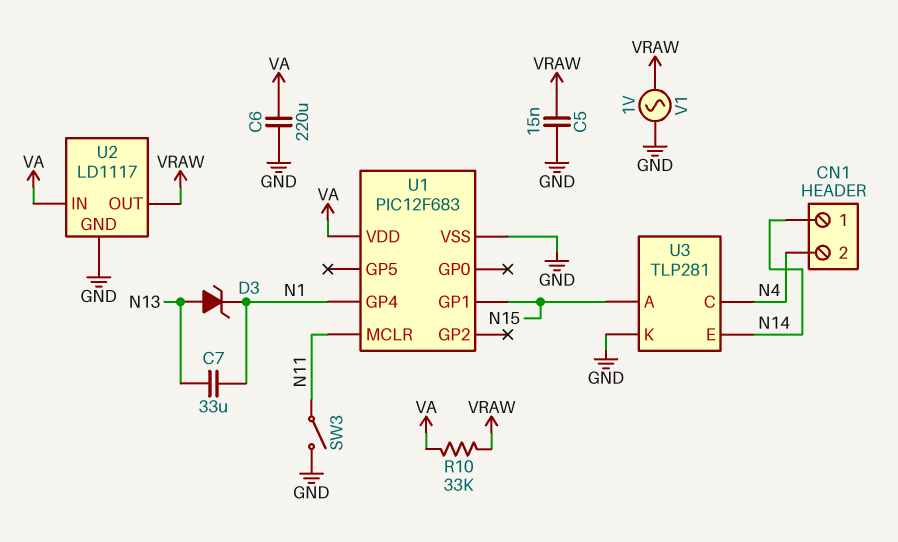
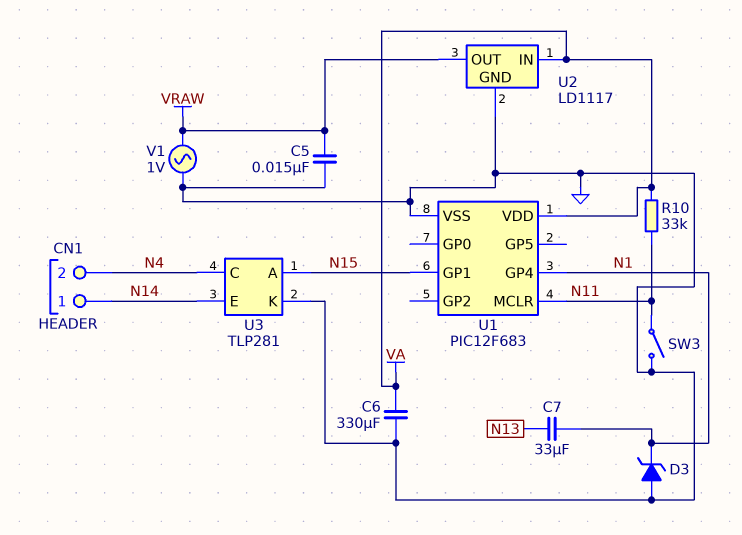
C6: 220uF (GND, VA) -> 330uF (GND, VA)
D3: zener (A N13, K N1) -> zener (A GND, K N1)
R10: 33k (VA, VRAW) -> 33k (N11, VA)

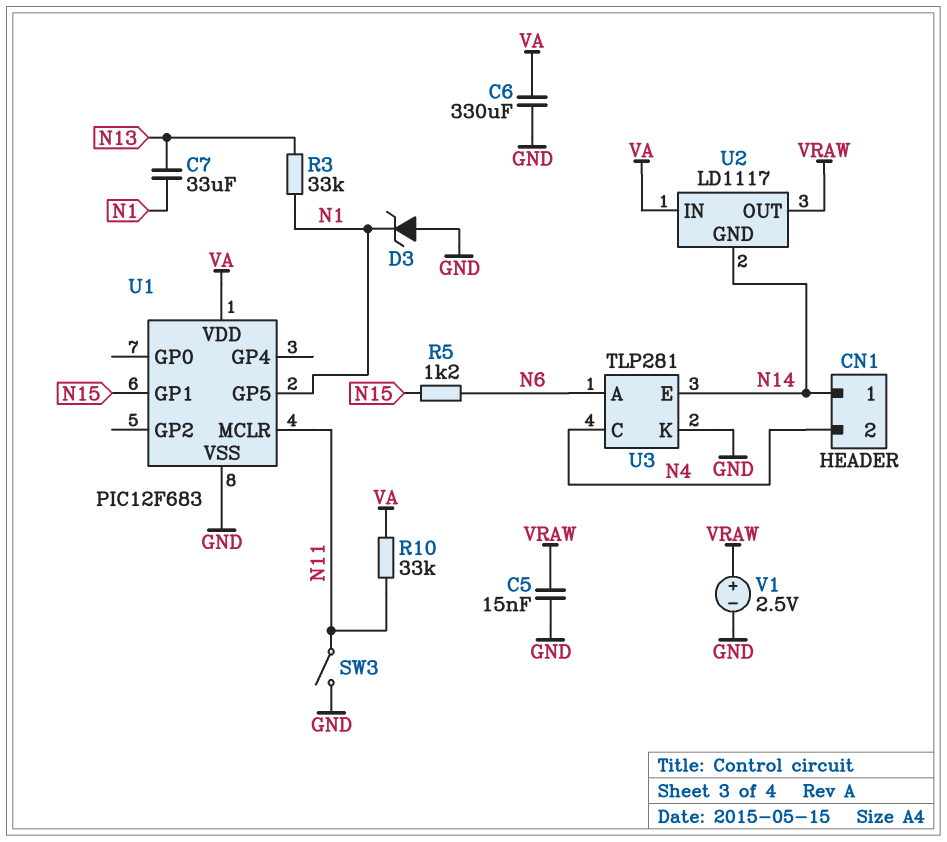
R3: none -> 33k (N1, N13)
R5: none -> 1.2k (N6, N15)
U1 pin GP4: N1 -> none
U1 pin GP5: none -> N1
U2 pin GND: GND -> N14
U3 pin A: N15 -> N6
V1: AC 1V (GND, VRAW) -> 2.5V (plus VRAW, minus GND)

